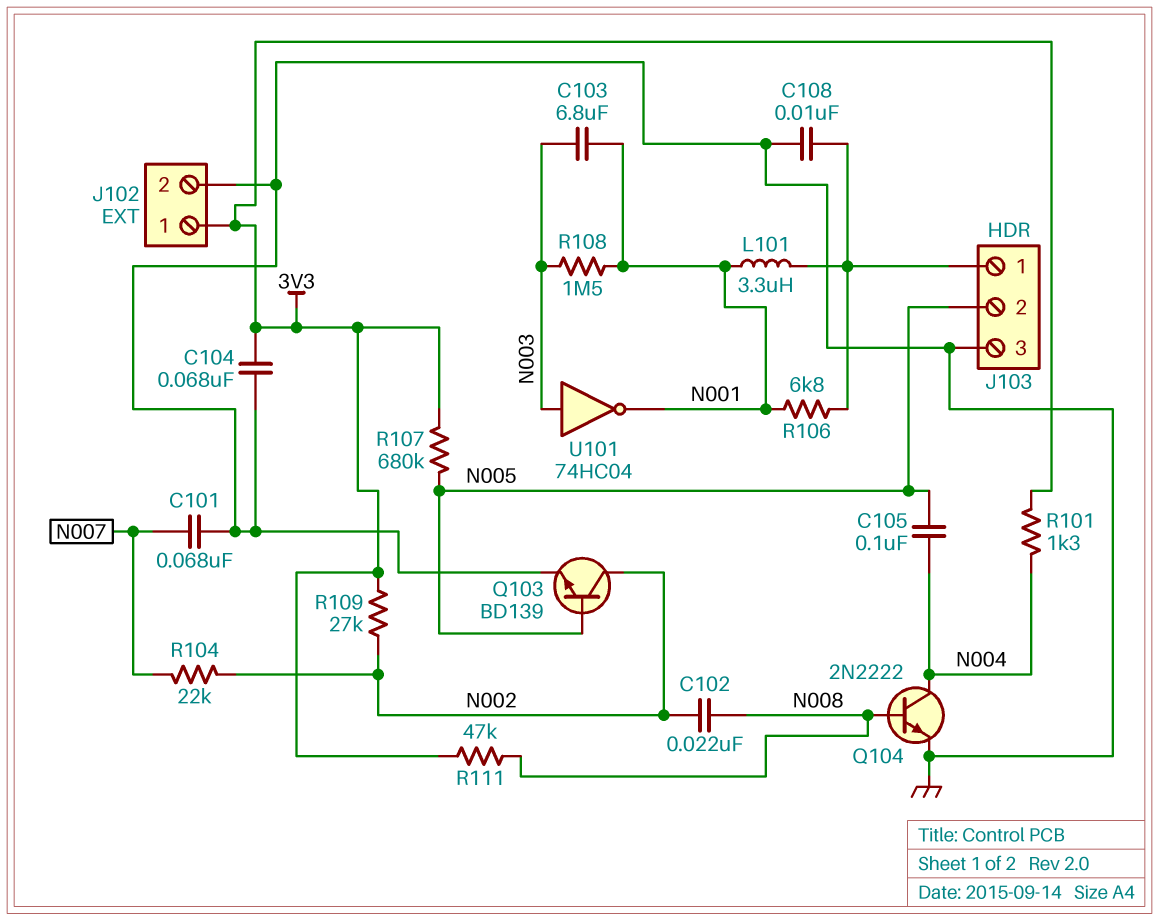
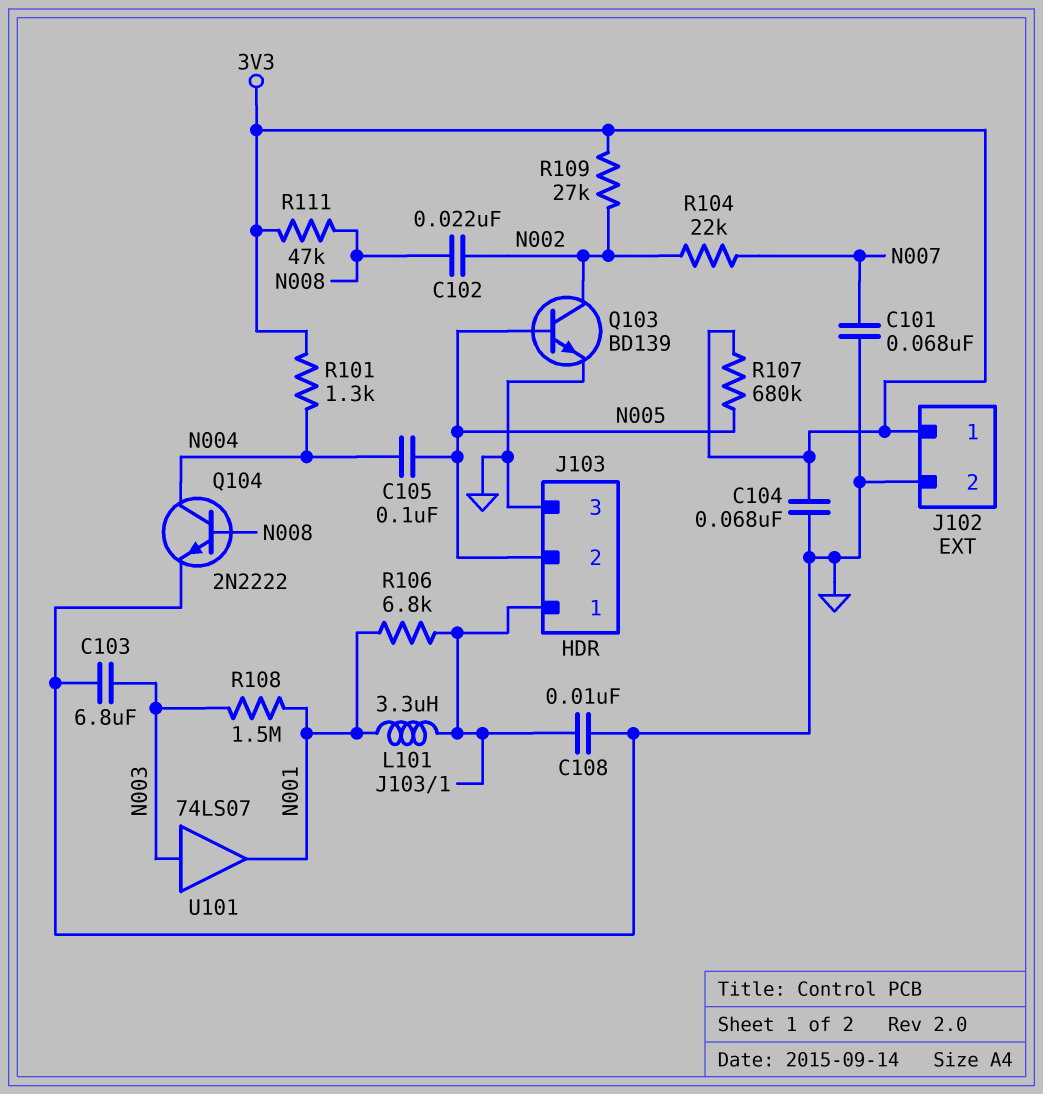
C103: 6.8uF (N001, N003) -> 6.8uF (GND, N003)
U101: NOT 74HC04 (in N003, out N001) -> buffer 74LS07 (in N003, out N001)

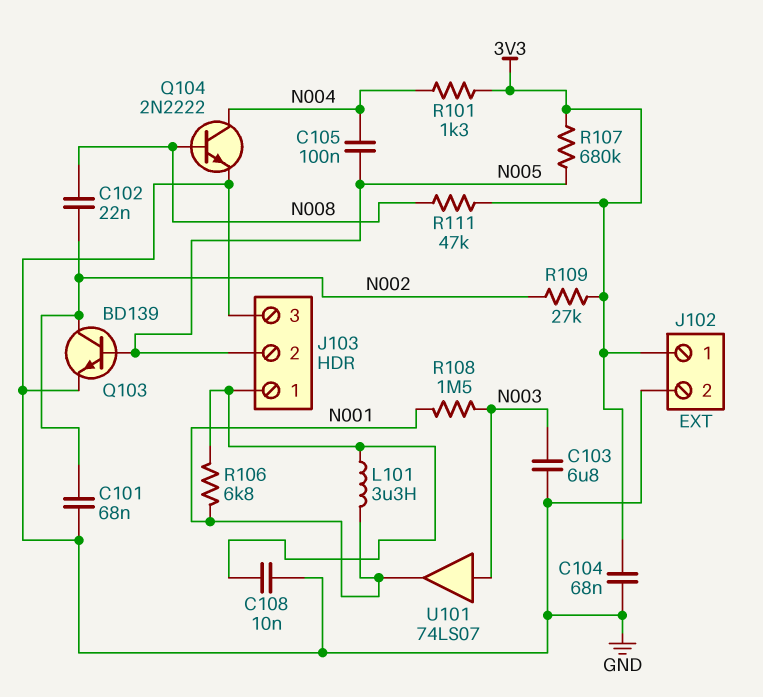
C101: 68nF (GND, N007) -> 68nF (GND, N002)
R104: 22k (N002, N007) -> none

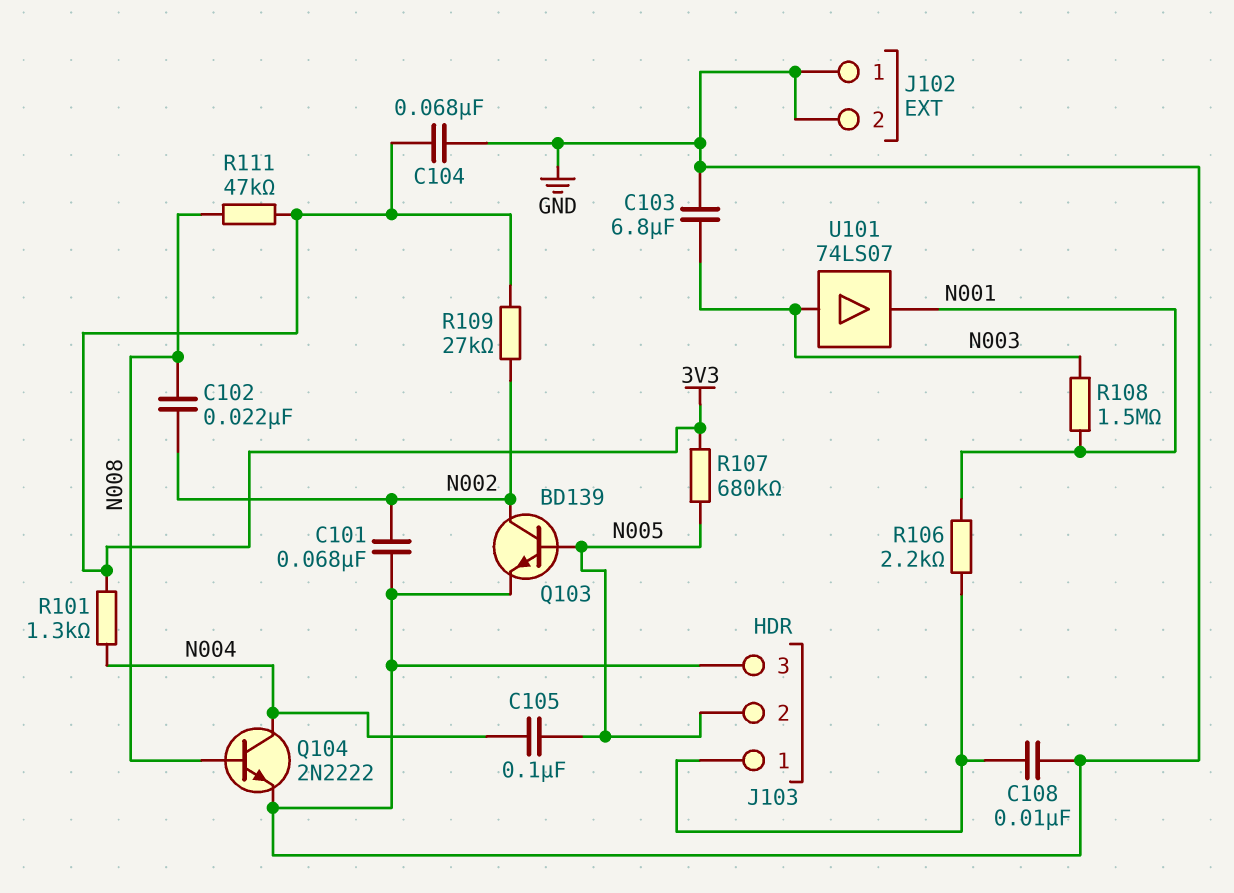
J102 pin 1: 3V3 -> GND
L101: 3.3uH (J103/1, N001) -> none
R106: 6.8k (J103/1, N001) -> 2.2k (J103/1, N001)

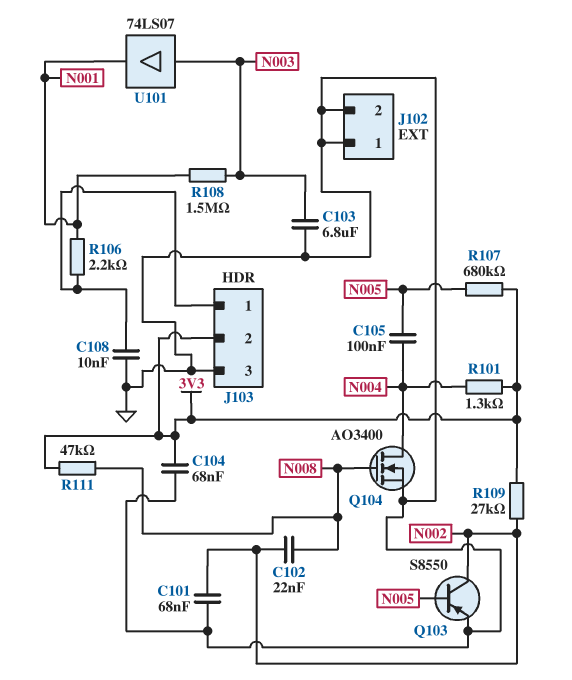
J103 pin 2: N005 -> 3V3
Q103: NPN BD139 (B N005, C N002, E GND) -> PNP S8550 (B N005, C N002, E GND)
Q104: NPN 2N2222 (B N008, C N004, E GND) -> NMOS AO3400 (G N008, D N004, S GND)

